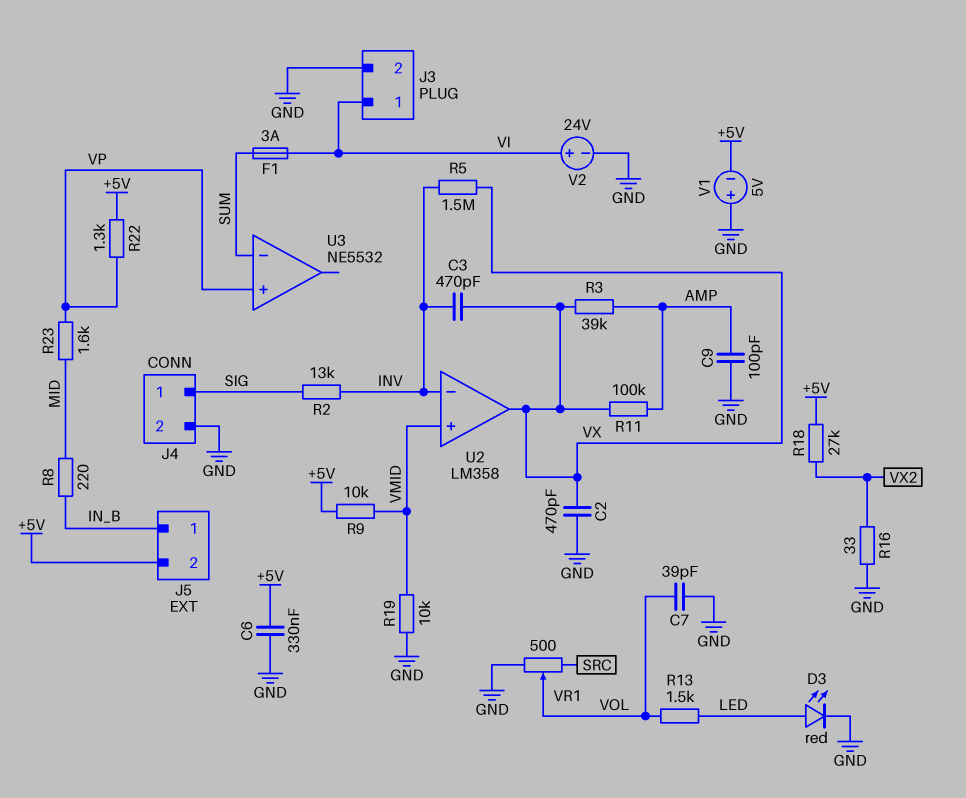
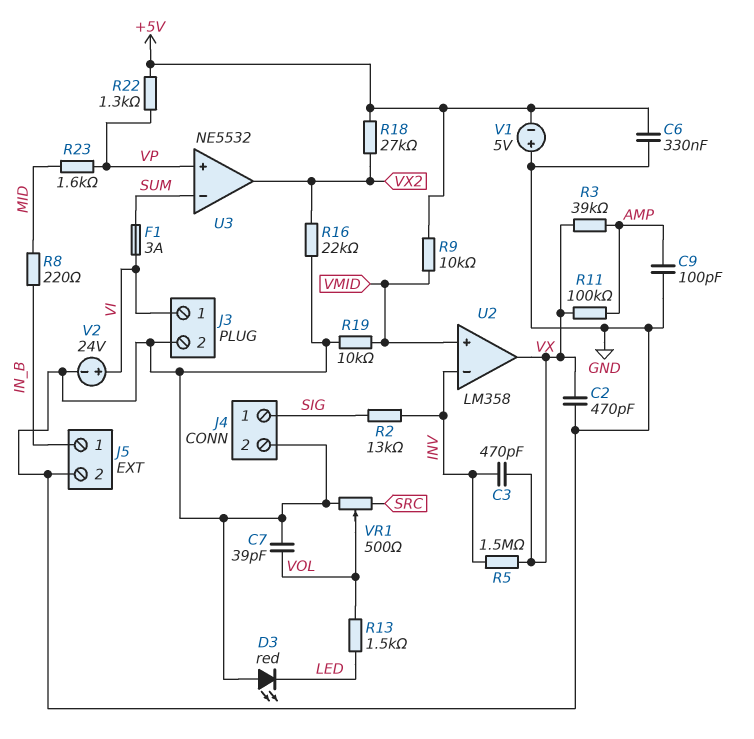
D3: LED red (A LED, K GND) -> LED red (A GND, K LED)
J5 pin 2: +5V -> GND
R16: 33 (GND, VX2) -> 22k (GND, VX2)
U3 pin out: none -> VX2

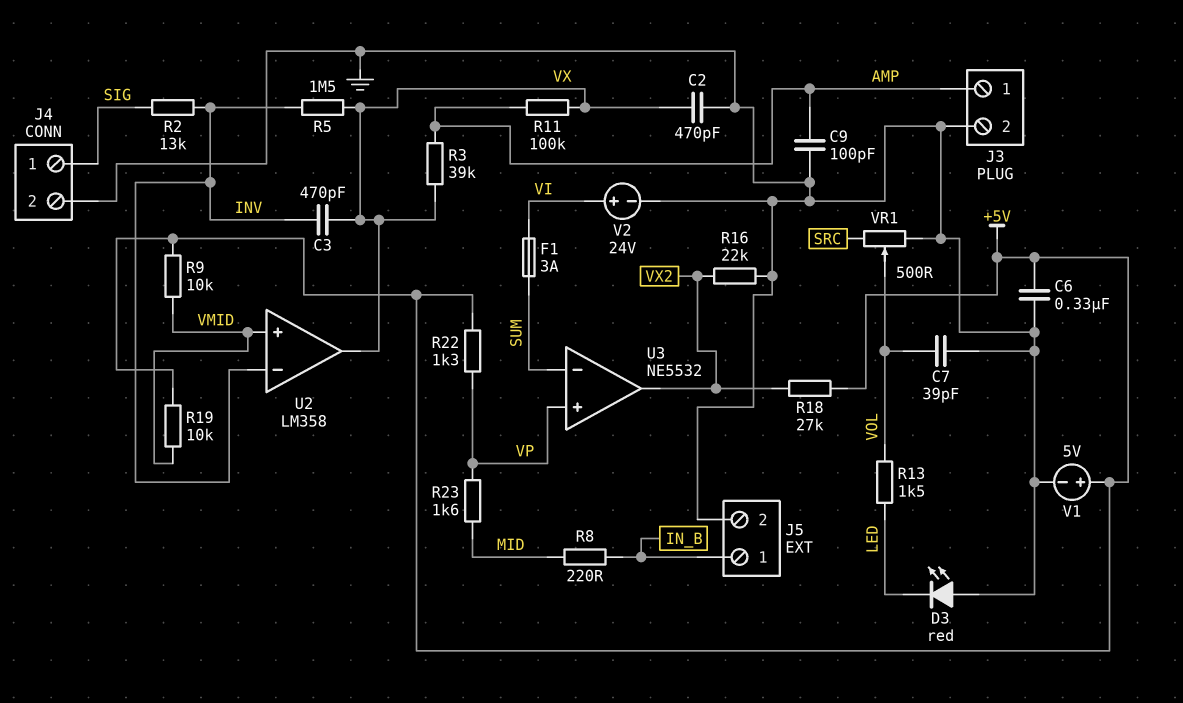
J3 pin 1: VI -> AMP
R19: 10k (GND, VMID) -> 10k (+5V, VMID)
V1: 5V (plus GND, minus +5V) -> 5V (plus +5V, minus GND)

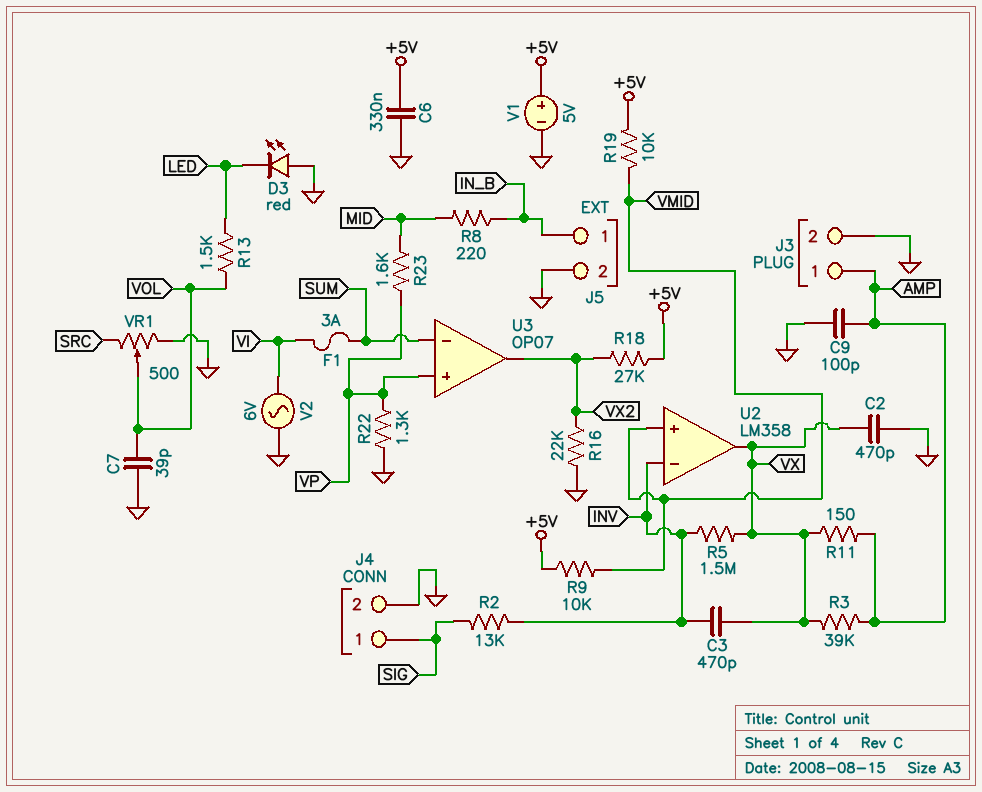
R11: 100k (AMP, VX) -> 150 (AMP, VX)
R22: 1.3k (+5V, VP) -> 1.3k (GND, VP)
U3: NE5532 -> OP07
V2: 24V (plus VI, minus GND) -> AC 6V (GND, VI)

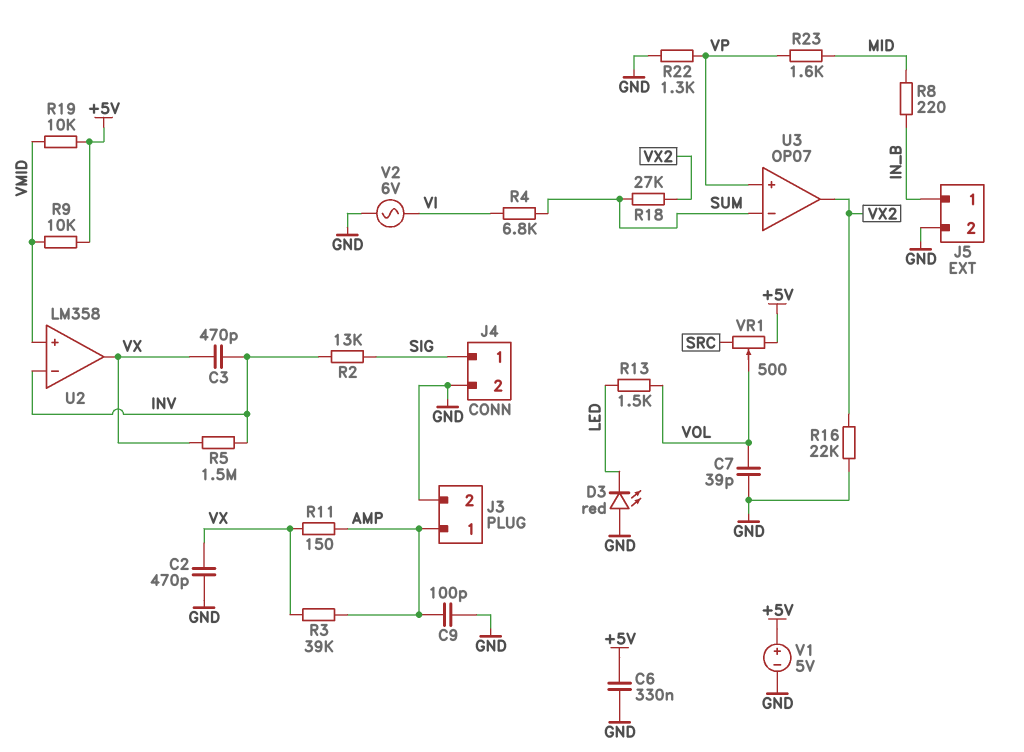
F1: 3A (SUM, VI) -> none
R4: none -> 6.8k (SUM, VI)
R18: 27k (+5V, VX2) -> 27k (SUM, VX2)
VR1: 500 (GND, SRC, wiper VOL) -> 500 (+5V, SRC, wiper VOL)

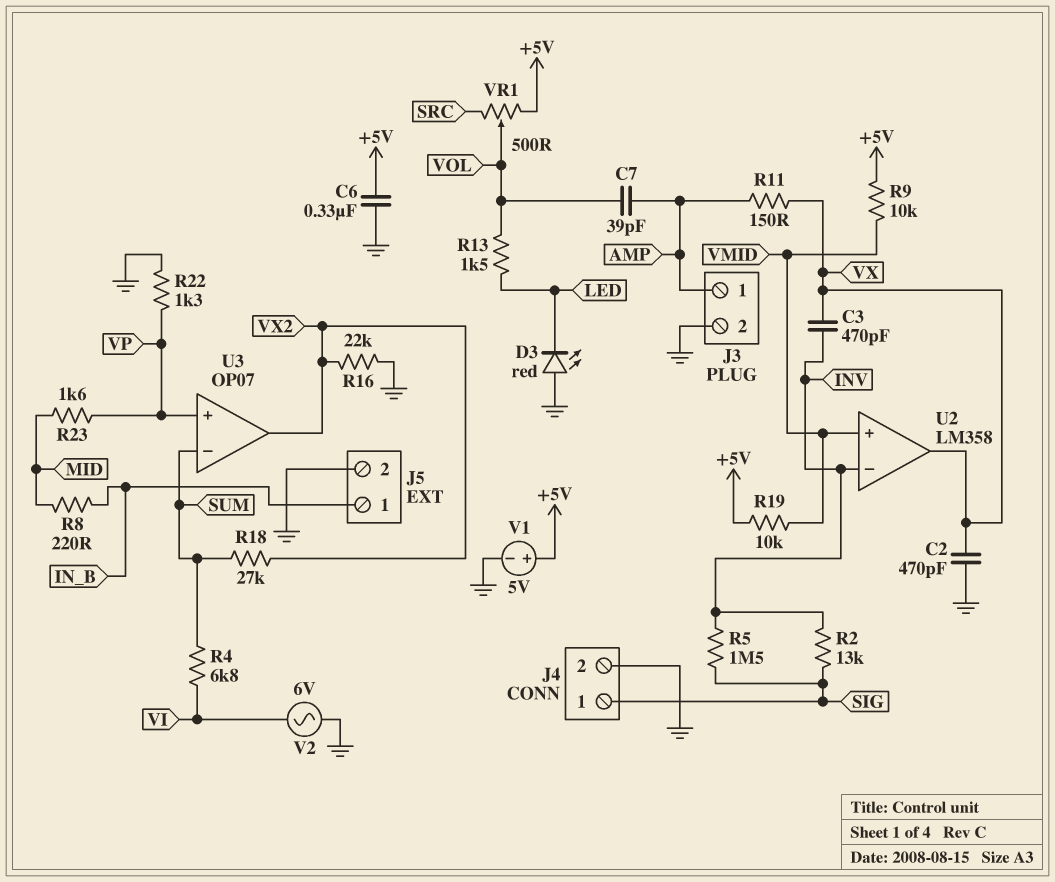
C7: 39pF (GND, VOL) -> 39pF (AMP, VOL)
C9: 100pF (AMP, GND) -> none
R3: 39k (AMP, VX) -> none
R5: 1.5M (INV, VX) -> 1.5M (INV, SIG)

